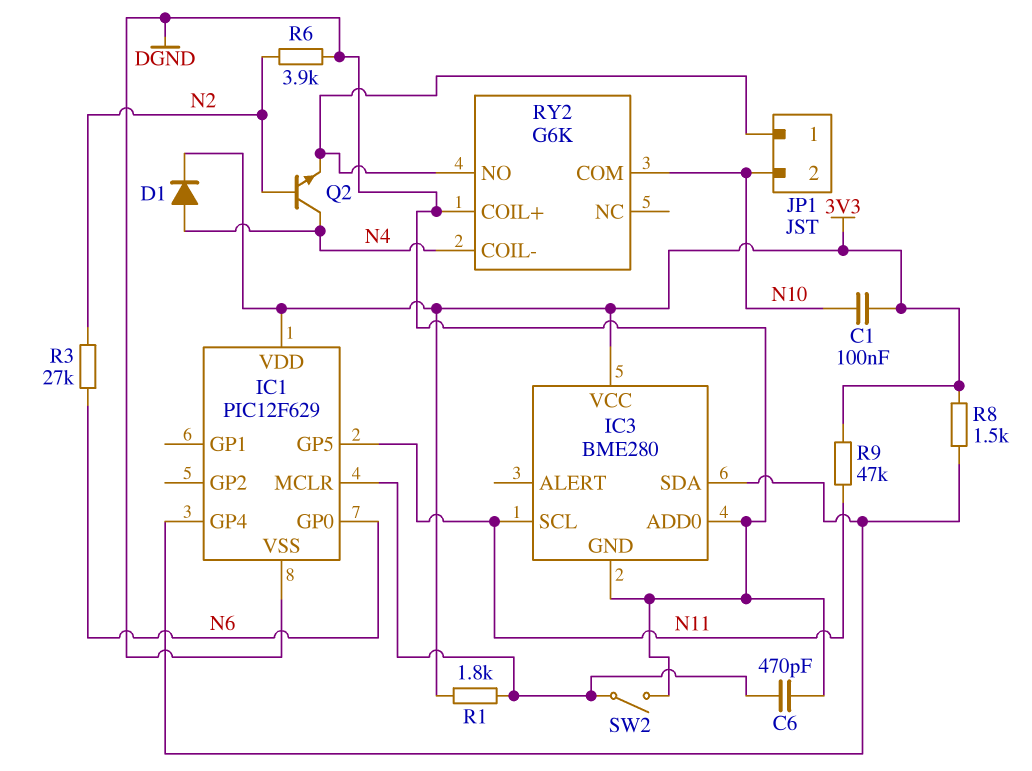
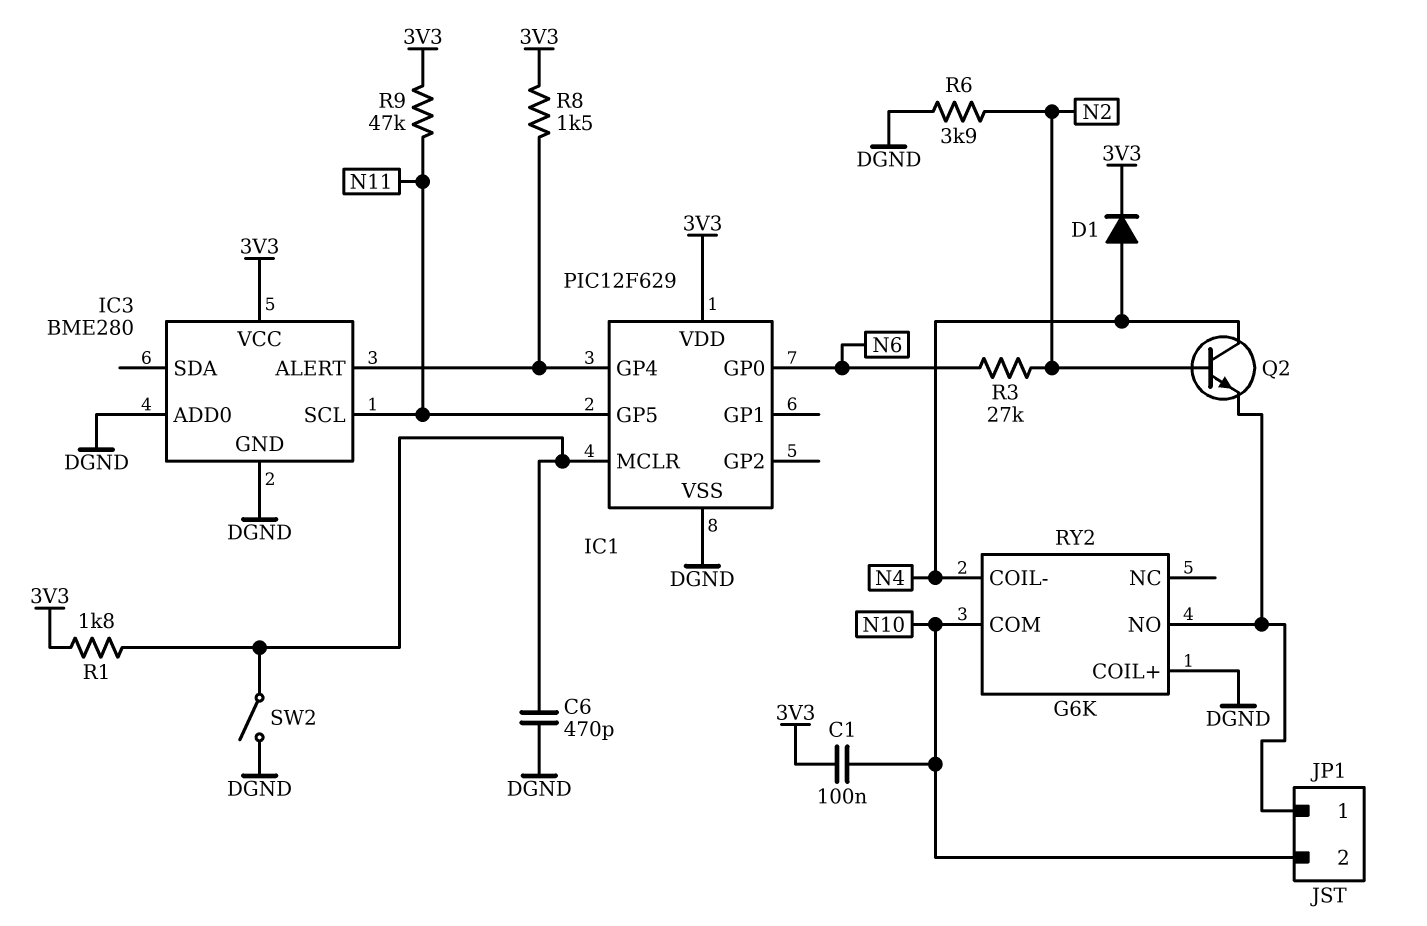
IC3 pin ALERT: none -> IC1/GP4
IC3 pin SDA: IC1/GP4 -> none

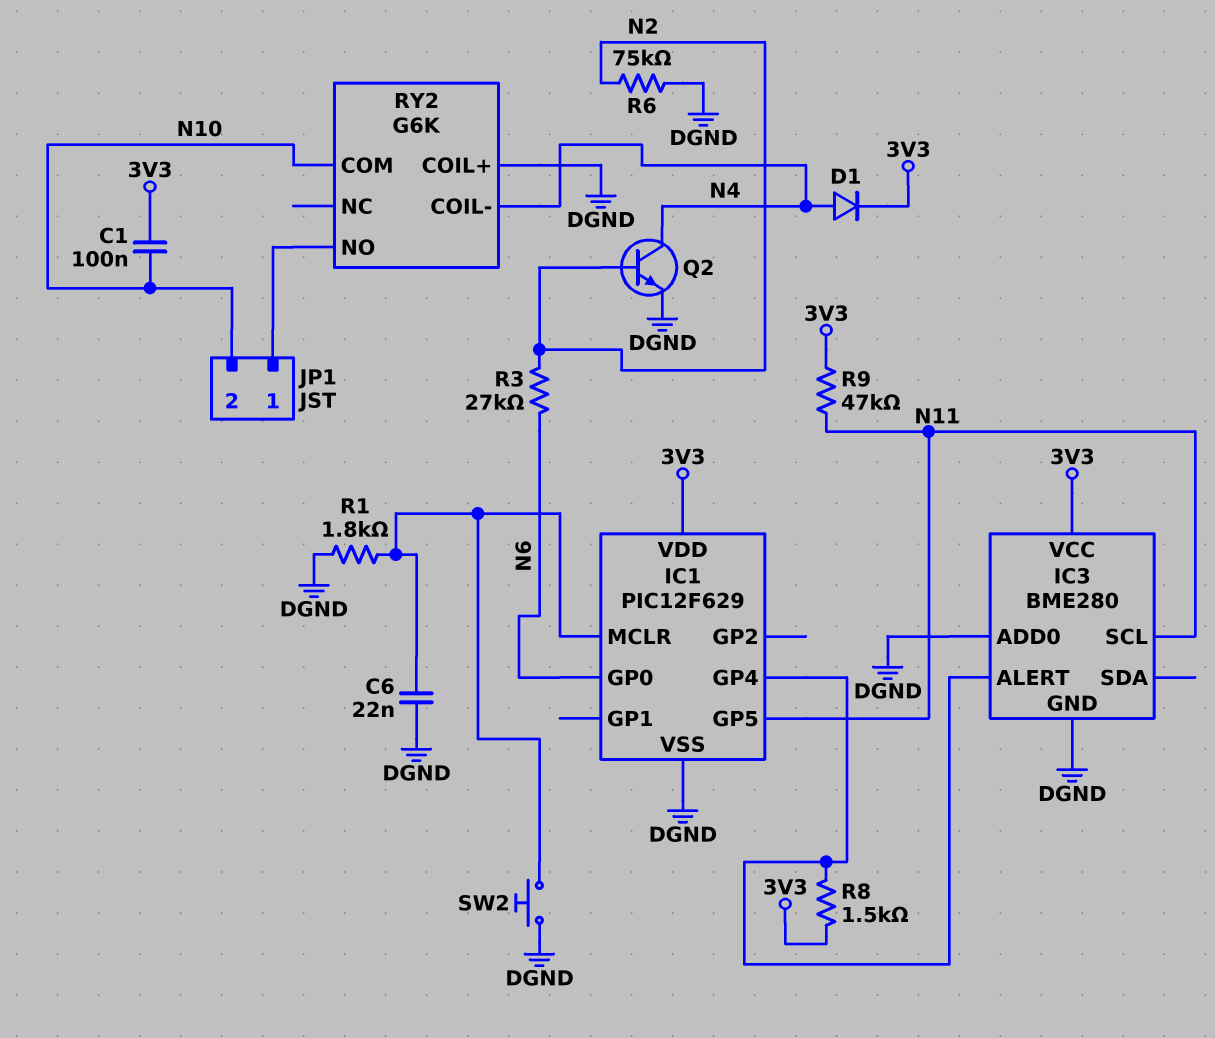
C6: 470pF (DGND, IC1/MCLR) -> 22nF (DGND, IC1/MCLR)
Q2: NPN (B N2, C N4, E JP1/1) -> NPN (B N2, C N4, E DGND)
R1: 1.8k (3V3, IC1/MCLR) -> 1.8k (DGND, IC1/MCLR)
R6: 3.9k (DGND, N2) -> 75k (DGND, N2)
SW2: switch (DGND, IC1/MCLR) -> button (DGND, IC1/MCLR)

